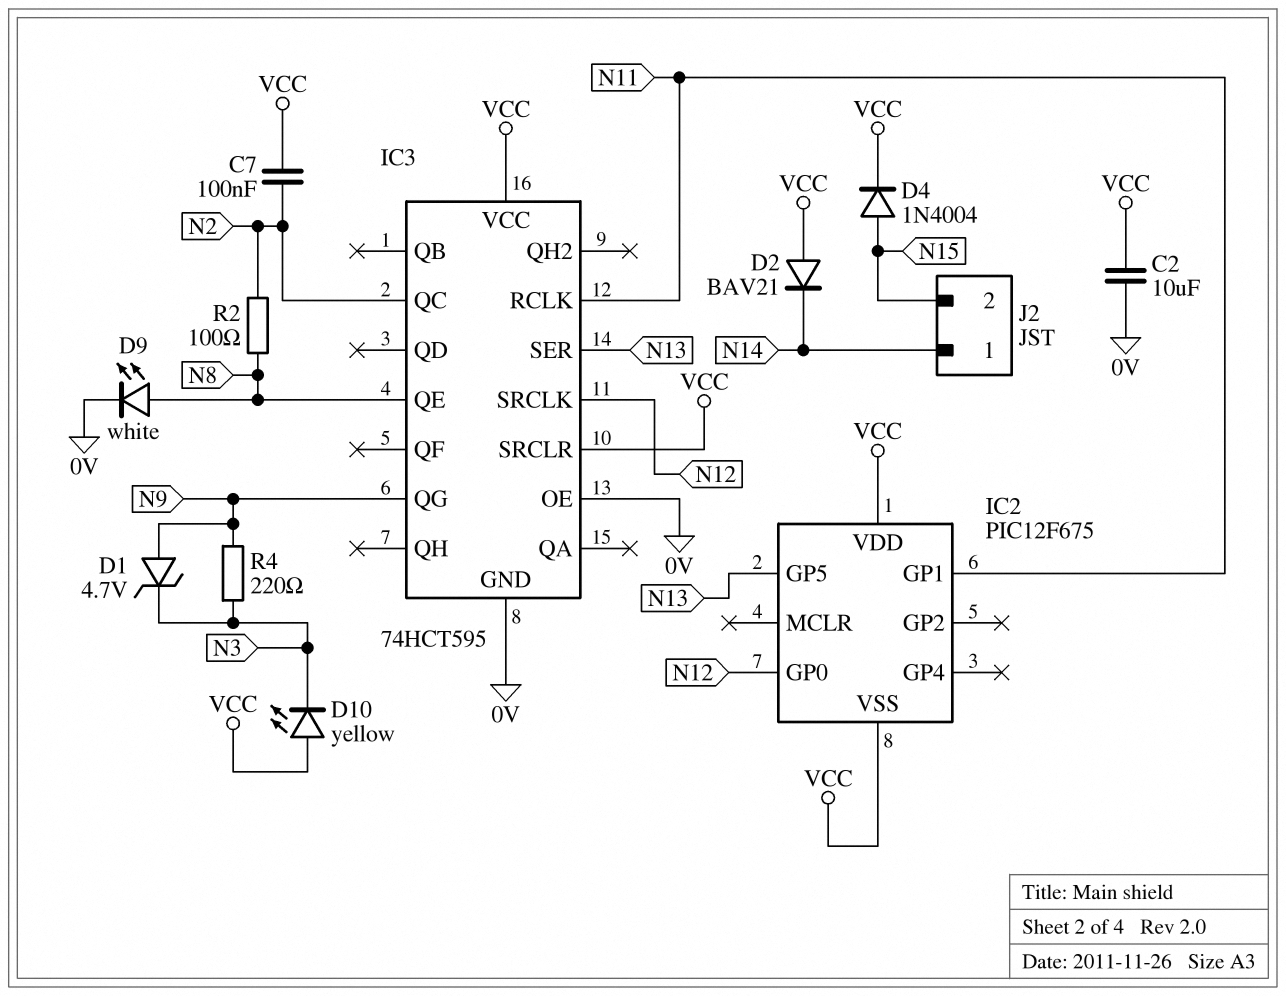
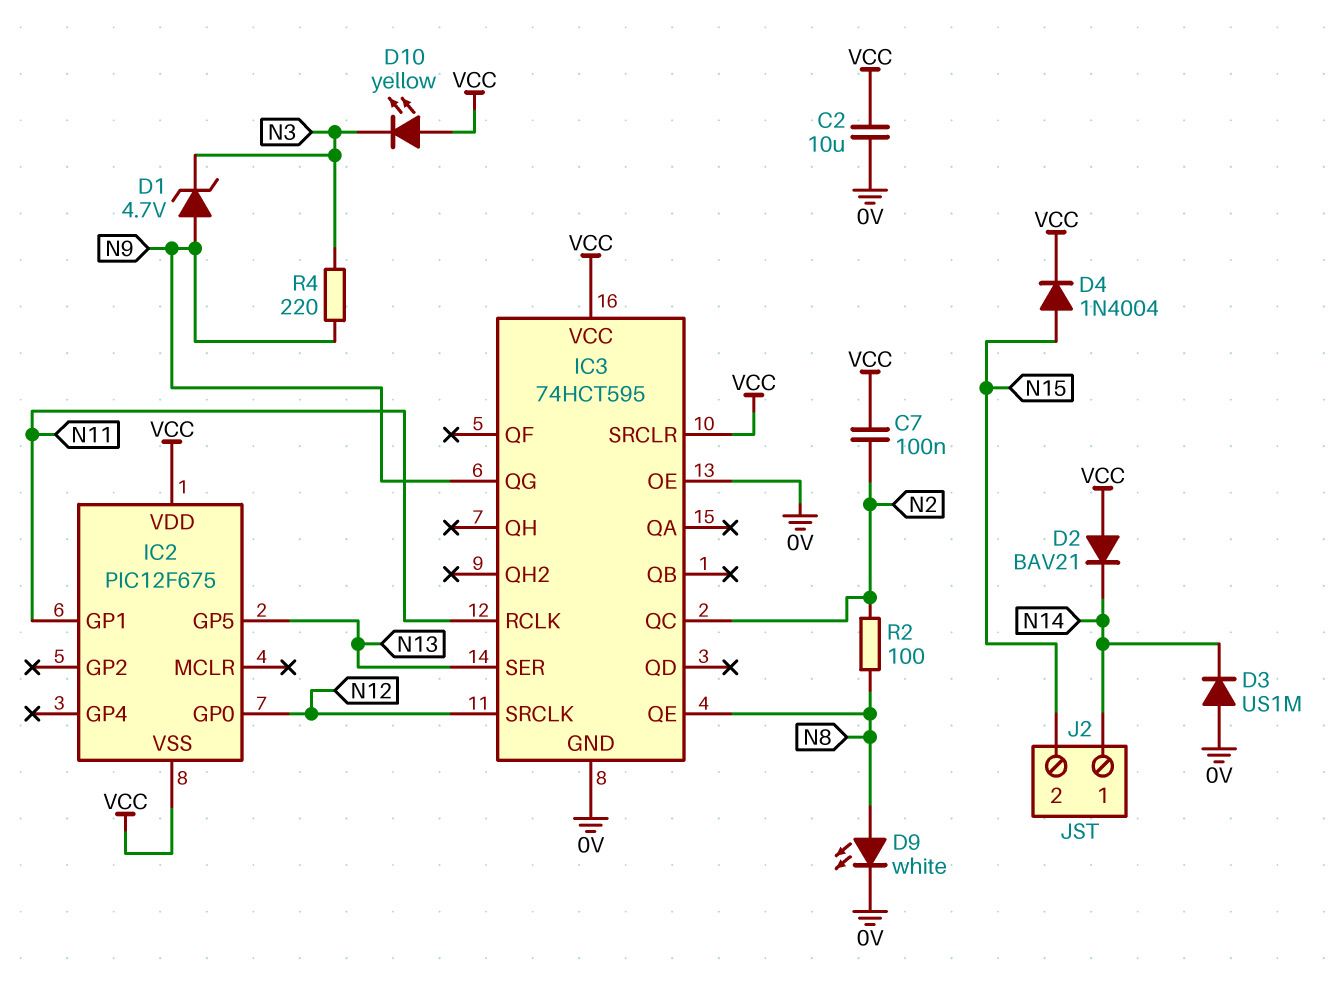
D3: none -> diode US1M (A 0V, K N14)

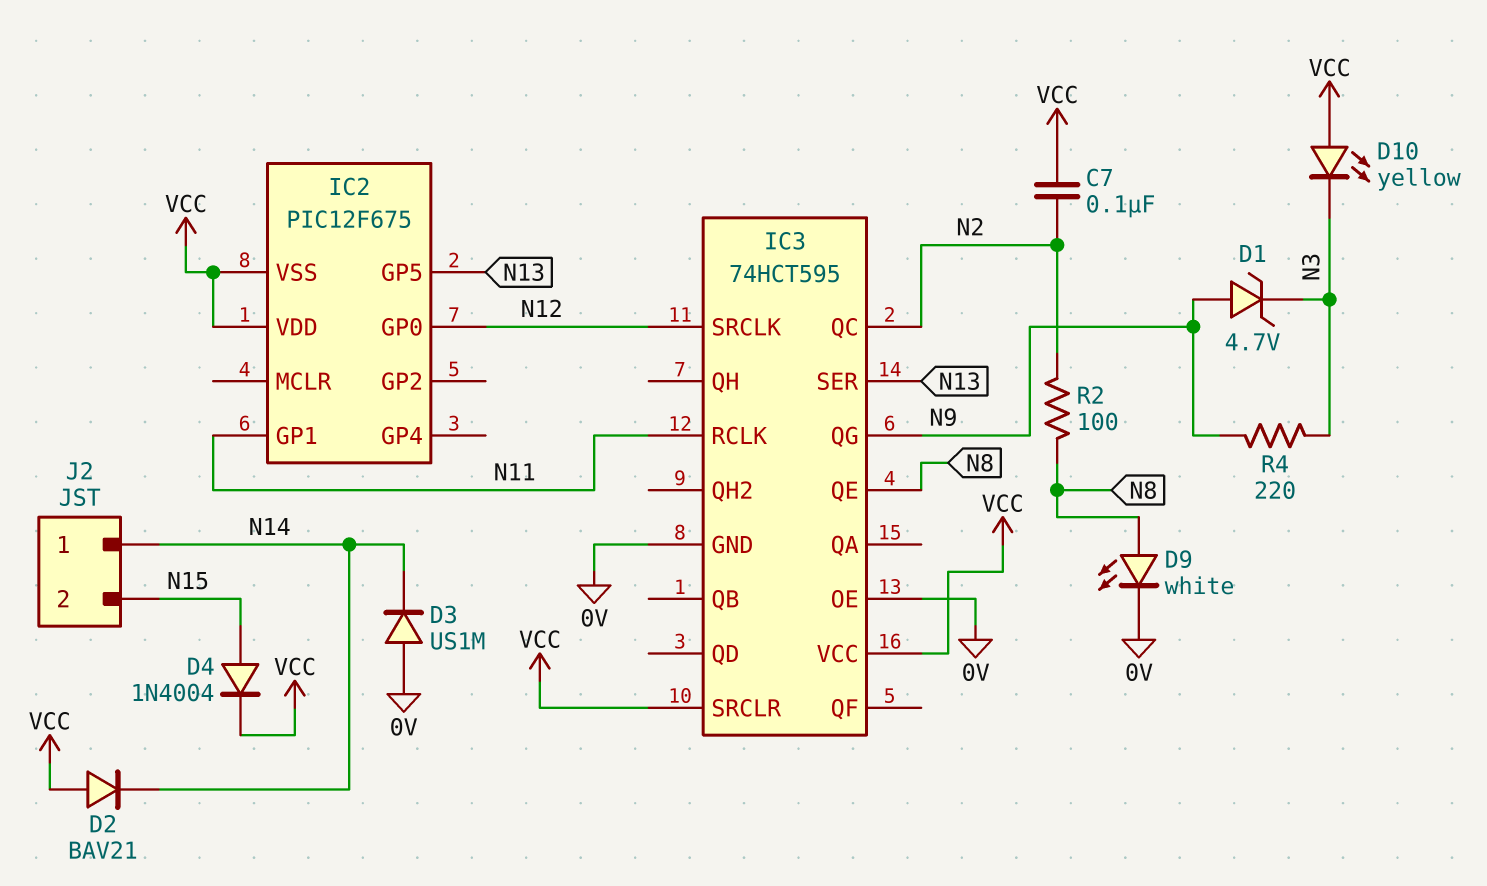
C2: 10uF (0V, VCC) -> none

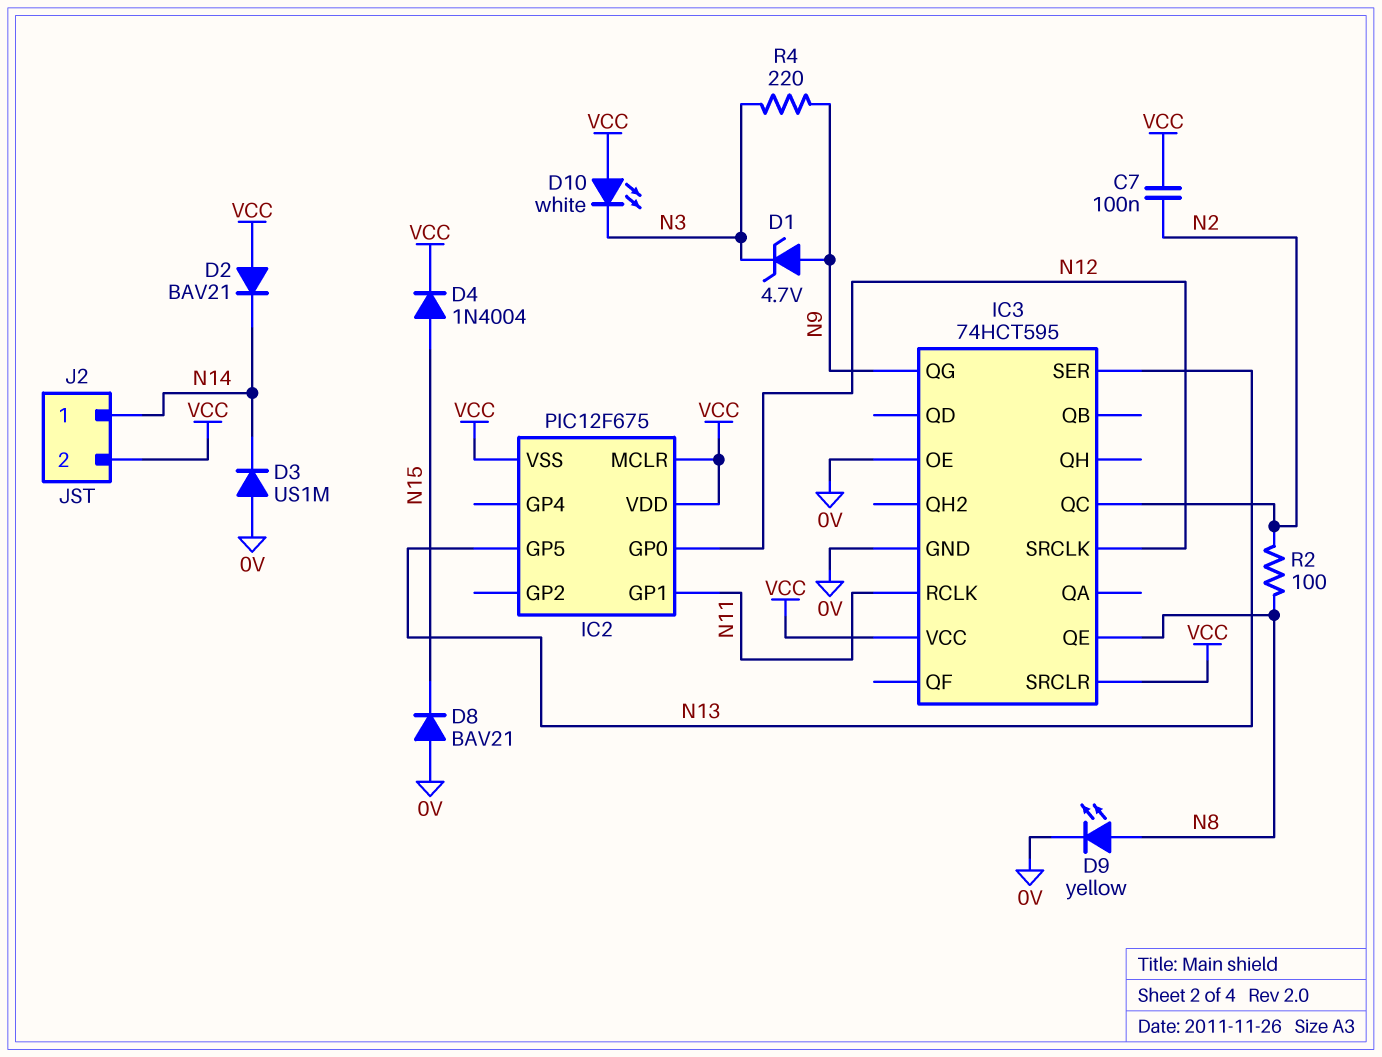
D8: none -> diode BAV21 (A 0V, K N15)
D9: LED white (A N8, K 0V) -> LED yellow (A N8, K 0V)
D10: LED yellow (A VCC, K N3) -> LED white (A VCC, K N3)
IC2 pin MCLR: none -> VCC
J2 pin 2: N15 -> VCC

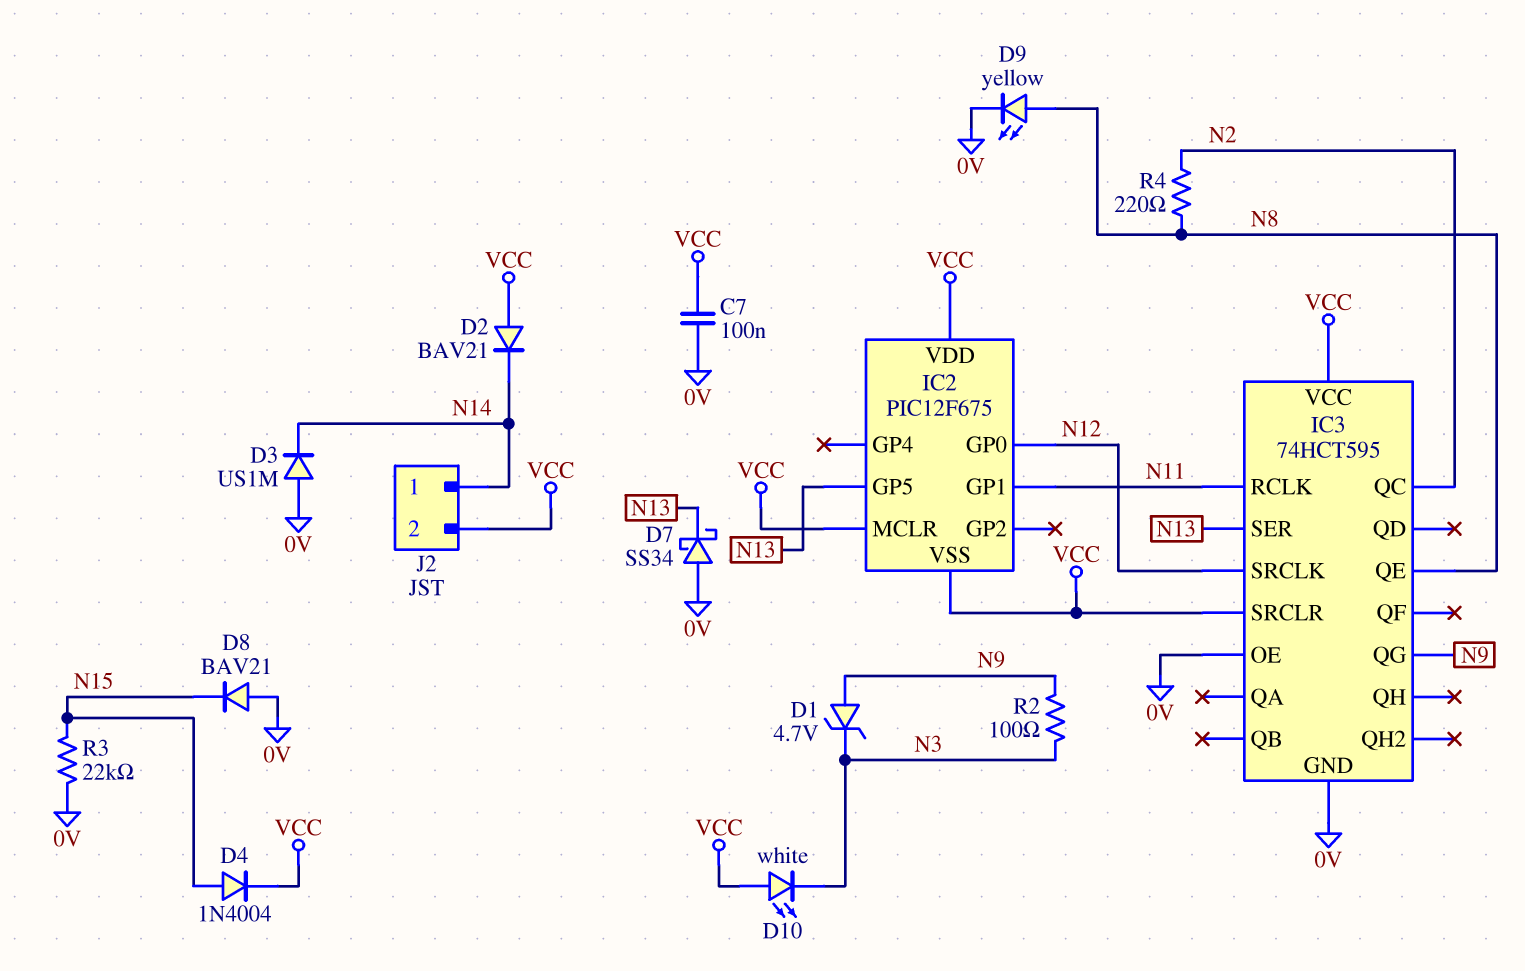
C7: 100nF (N2, VCC) -> 100nF (0V, VCC)
D7: none -> schottky SS34 (A 0V, K N13)
R2: 100 (N2, N8) -> 100 (N3, N9)
R3: none -> 22k (0V, N15)
R4: 220 (N3, N9) -> 220 (N2, N8)

